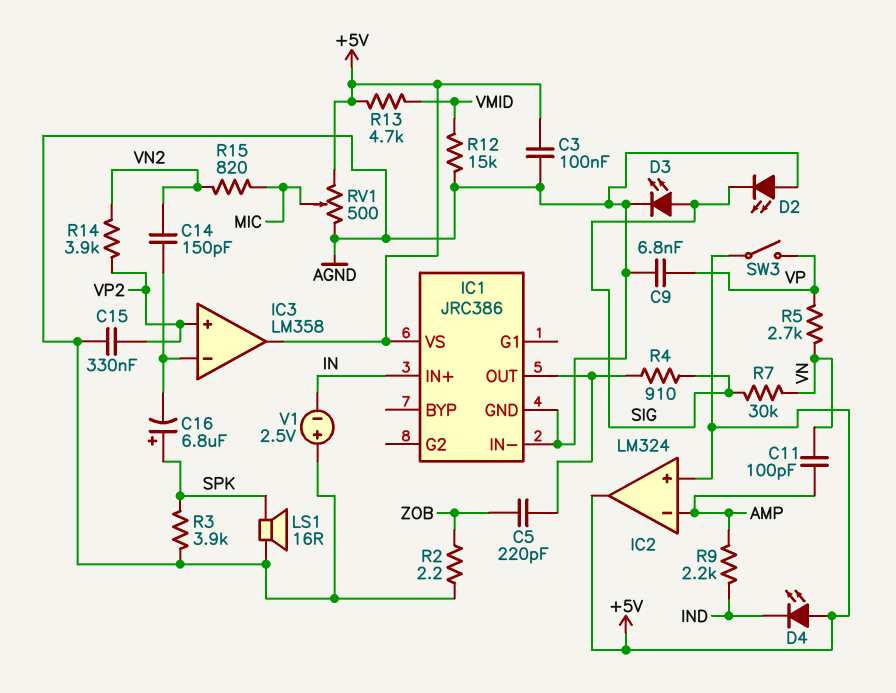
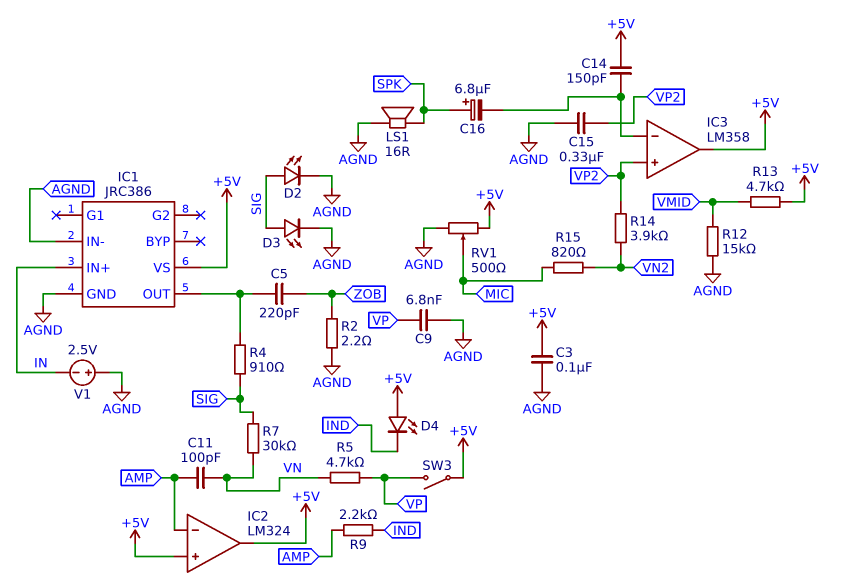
C14: 150pF (IC3/in-, VN2) -> 150pF (+5V, IC3/in-)
D2: LED (A AGND, K SIG) -> LED (A SIG, K AGND)
R3: 3.9k (AGND, SPK) -> none
R5: 2.7k (VN, VP) -> 4.7k (VN, VP)

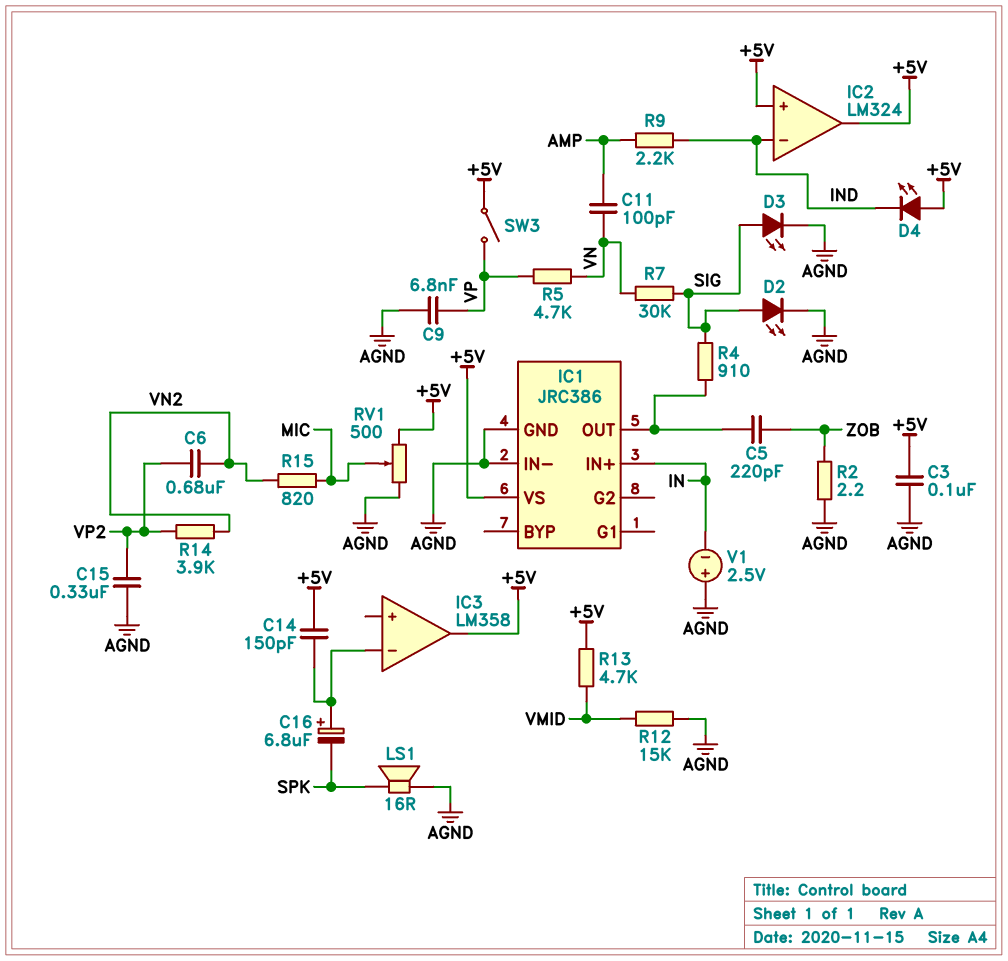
C6: none -> 680nF (VN2, VP2)
C16: 6.8uF (plus SPK, minus IC3/in-) -> 6.8uF (plus IC3/in-, minus SPK)
IC2 pin in-: AMP -> IND
IC3 pin in+: VP2 -> none

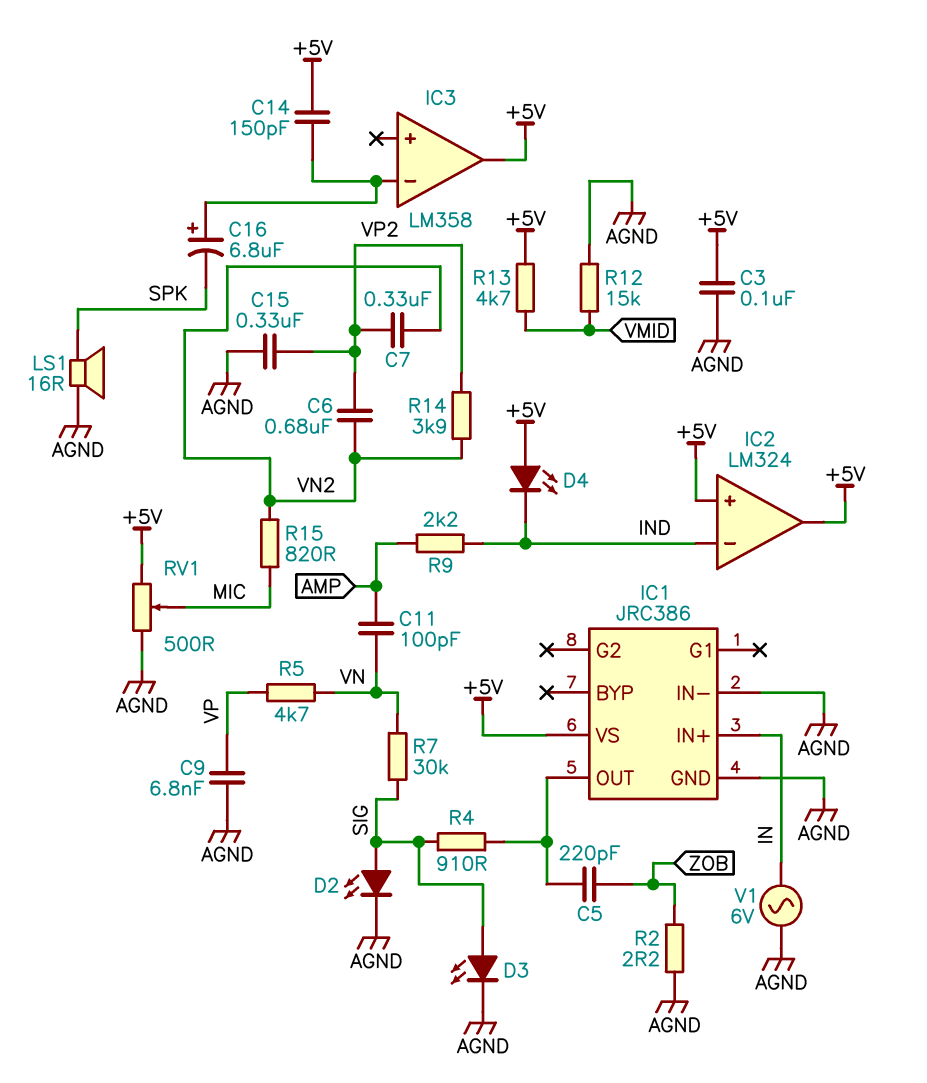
C7: none -> 330nF (VN2, VP2)
SW3: switch (+5V, VP) -> none
V1: 2.5V (plus AGND, minus IN) -> AC 6V (AGND, IN)

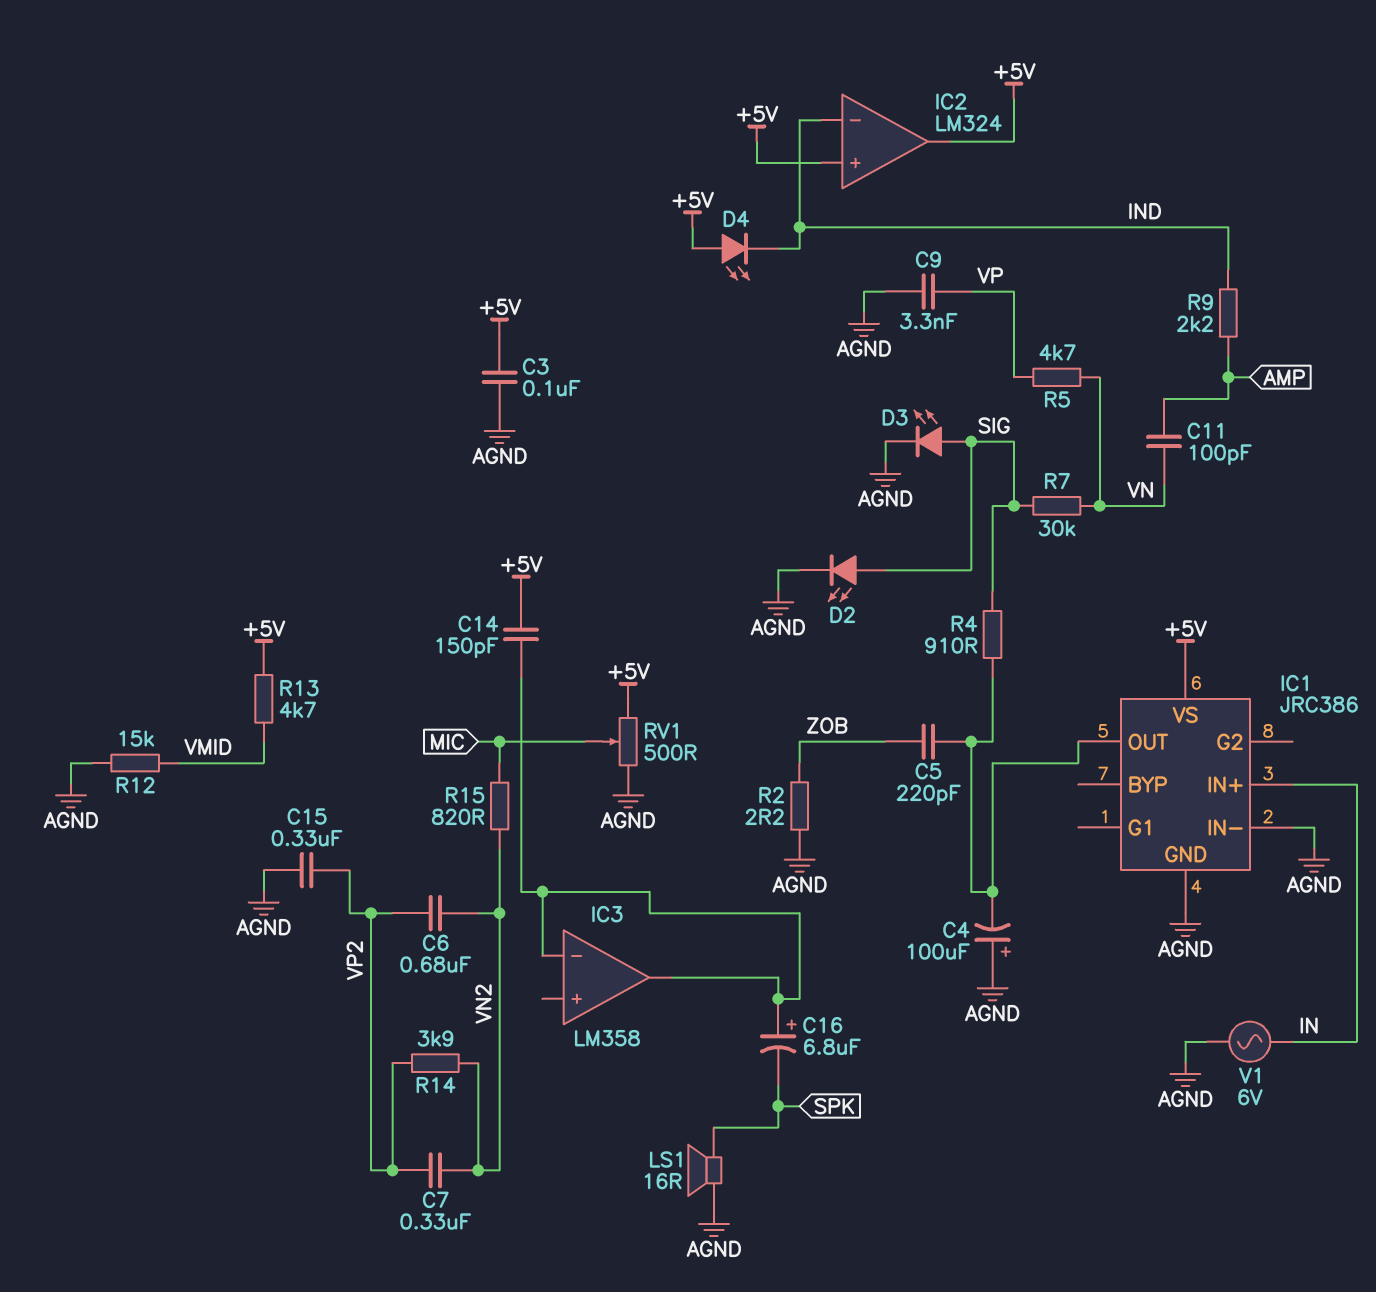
C4: none -> 100uF (plus AGND, minus IC1/OUT)
C9: 6.8nF (AGND, VP) -> 3.3nF (AGND, VP)
IC3 pin out: +5V -> IC3/in-

